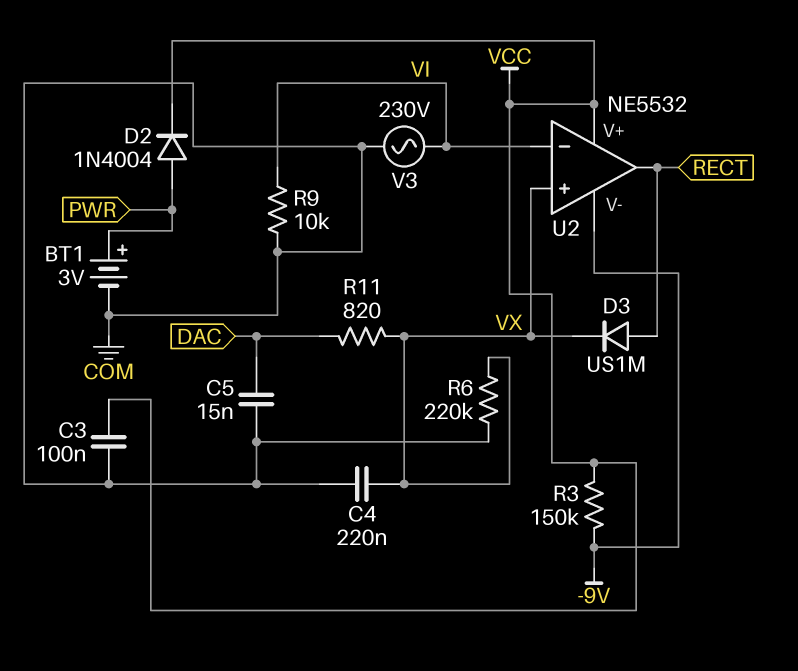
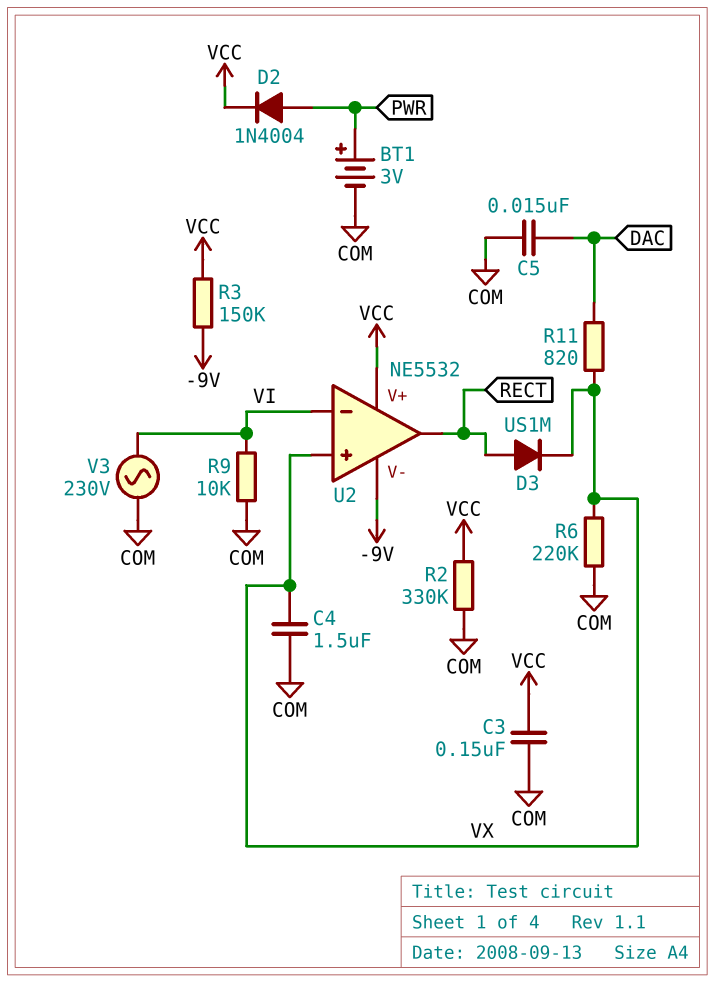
C3: 100nF (COM, VCC) -> 150nF (COM, VCC)
C4: 220nF (COM, VX) -> 1.5uF (COM, VX)
R2: none -> 330k (COM, VCC)

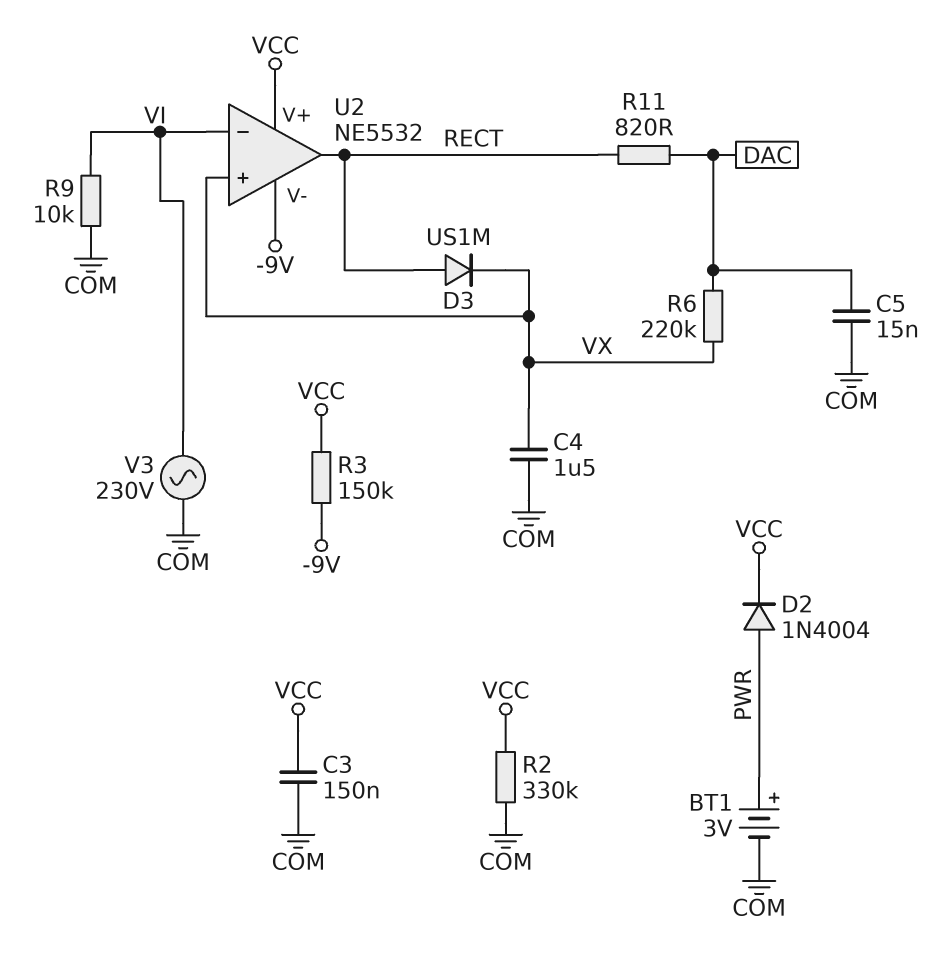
R6: 220k (COM, VX) -> 220k (DAC, VX)
R11: 820 (DAC, VX) -> 820 (DAC, RECT)

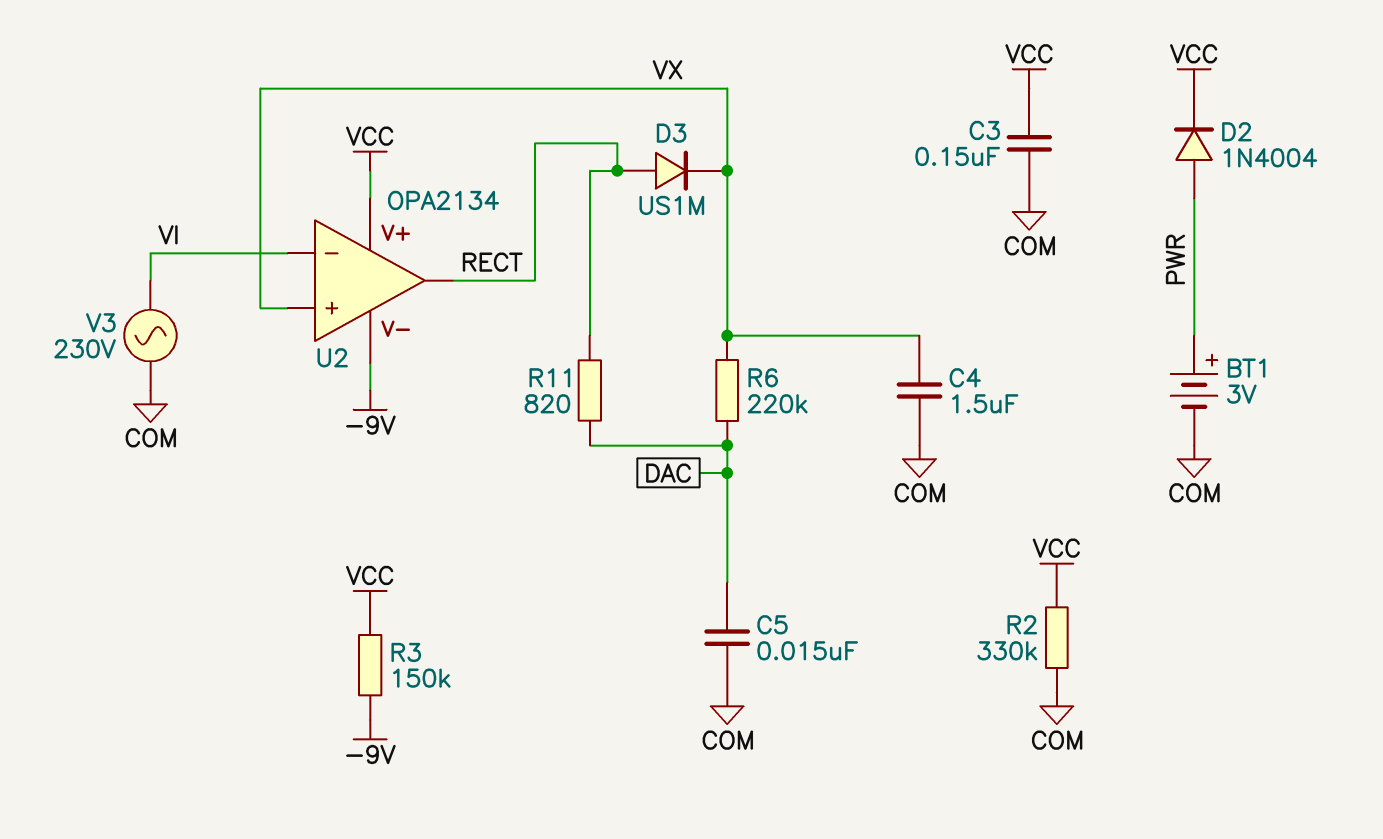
R9: 10k (COM, VI) -> none
U2: NE5532 -> OPA2134

